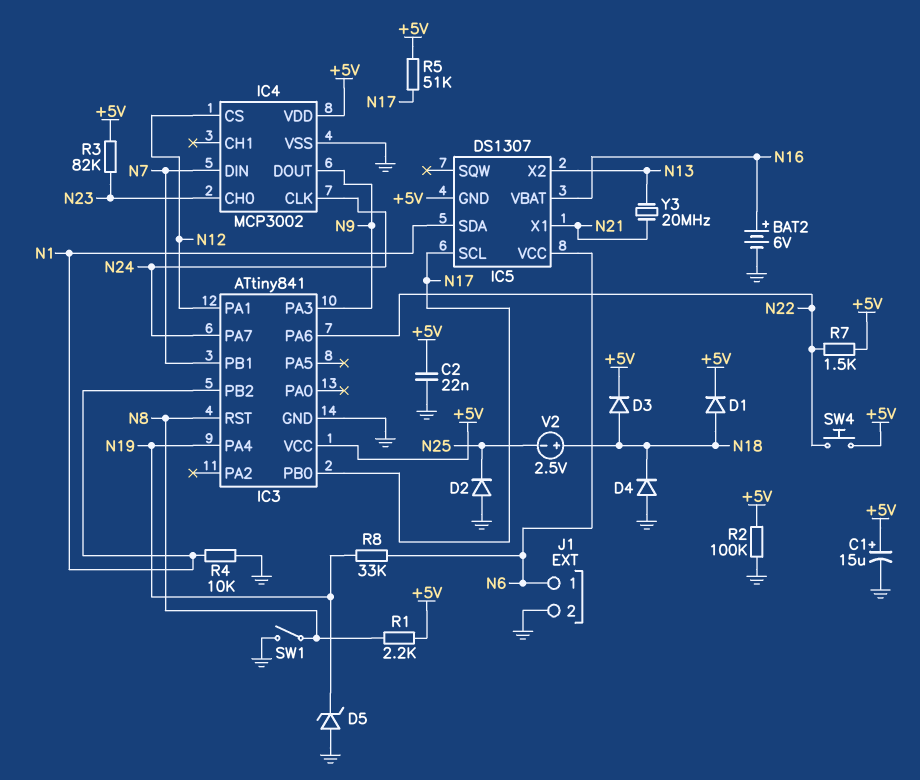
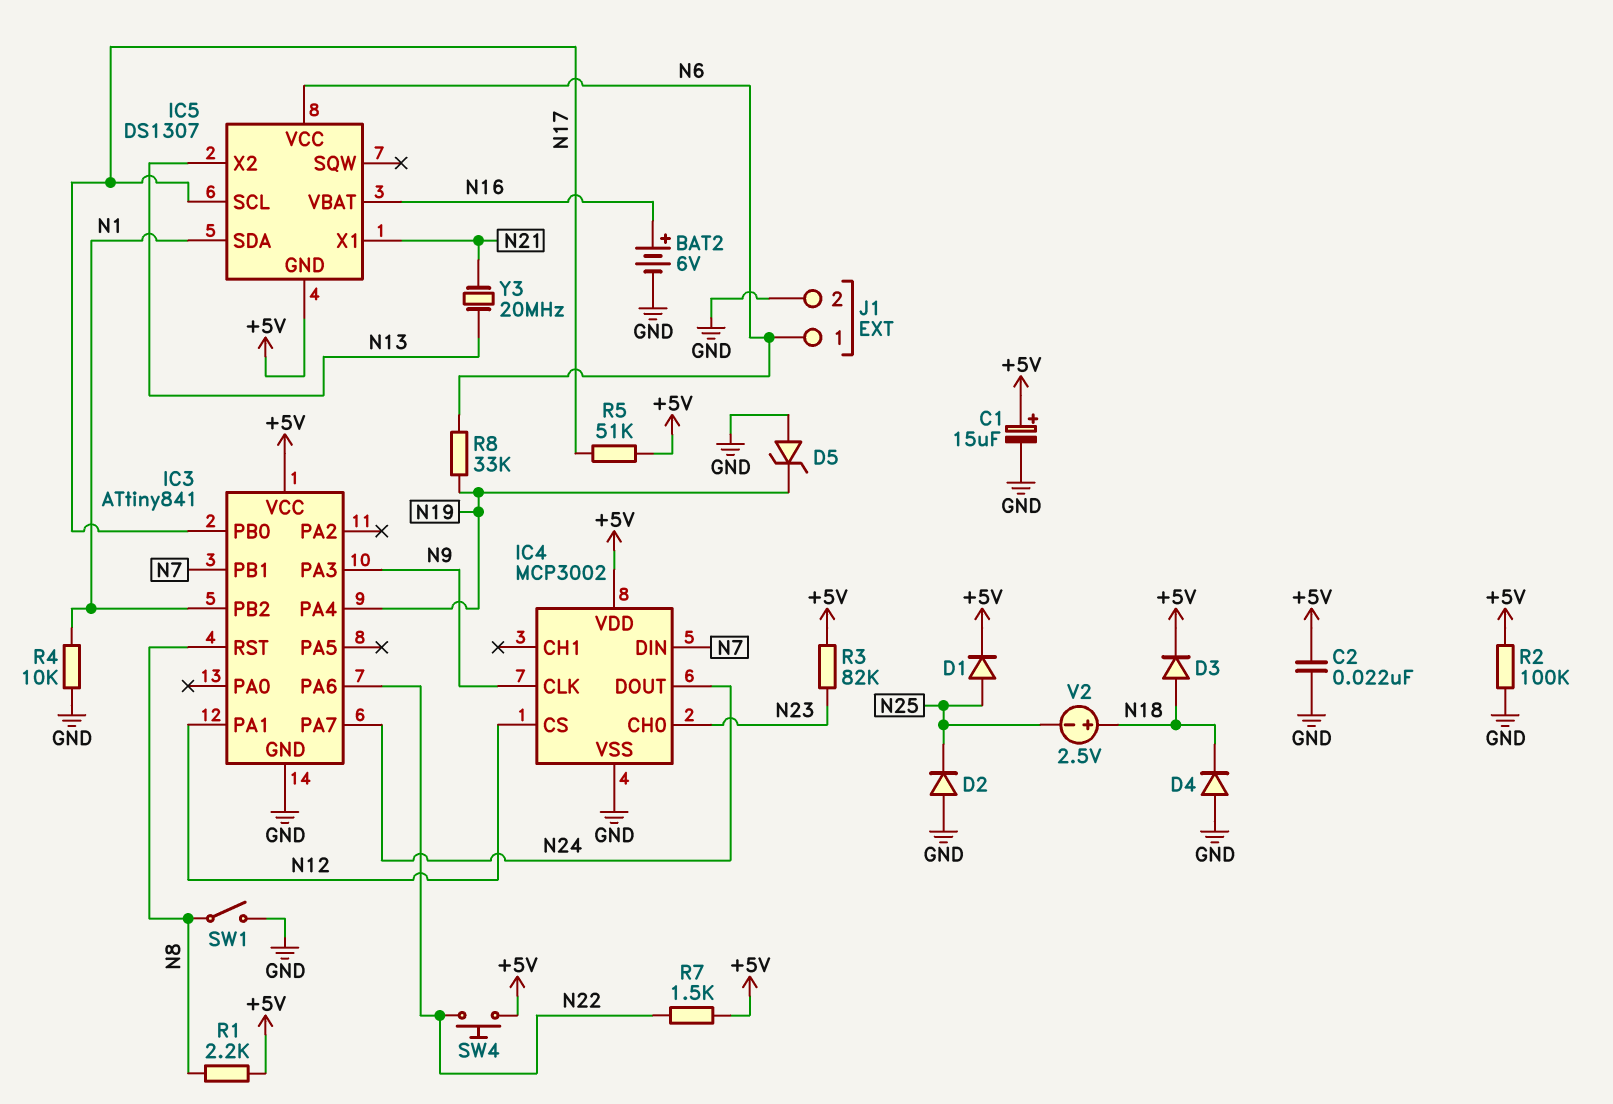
D1: diode (A N18, K +5V) -> diode (A N25, K +5V)
IC4 pin CLK: N24 -> N9
IC4 pin DOUT: N9 -> N24

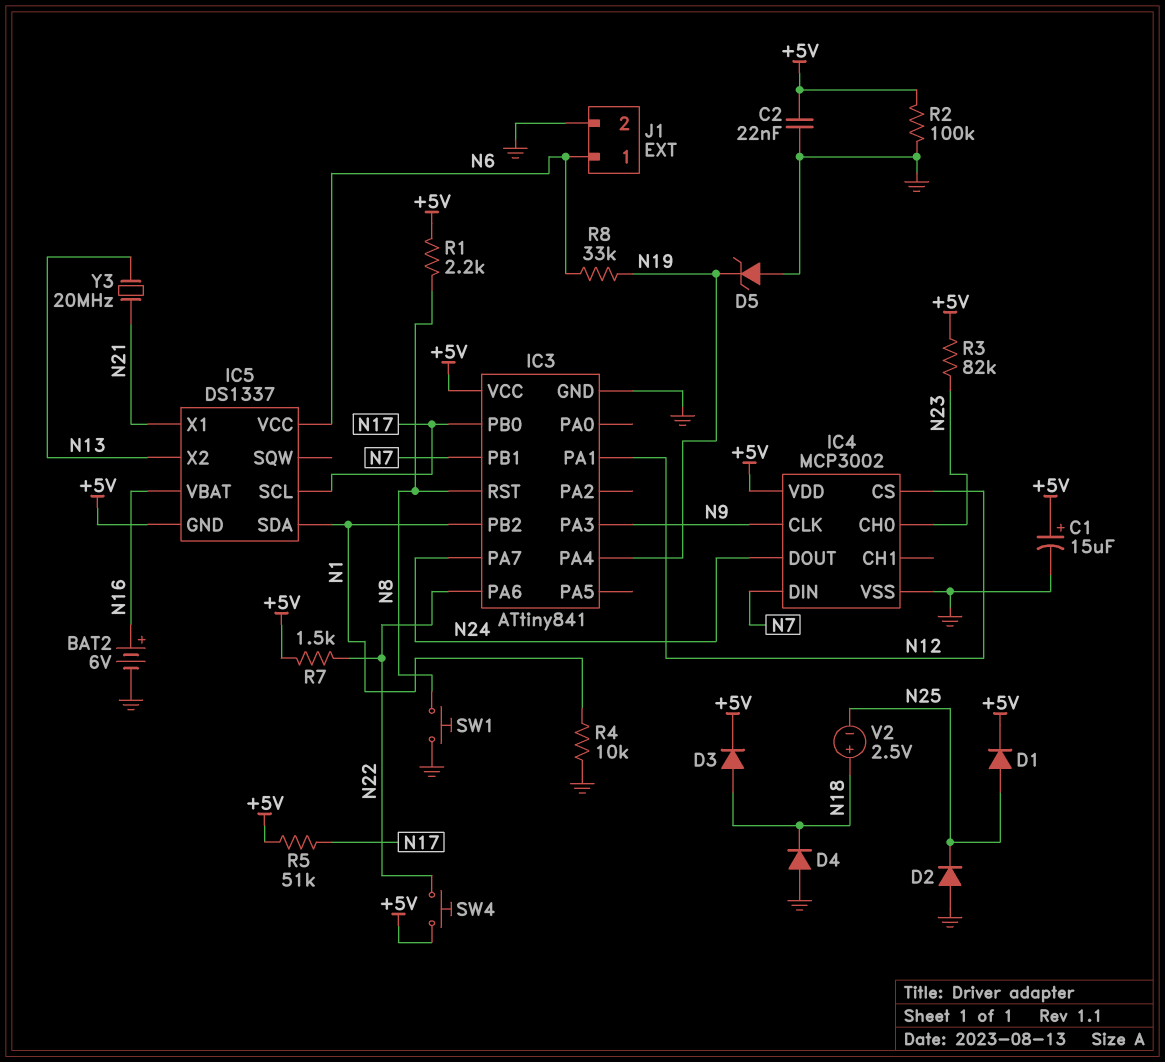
IC5: DS1307 -> DS1337
SW1: switch (GND, N8) -> button (GND, N8)

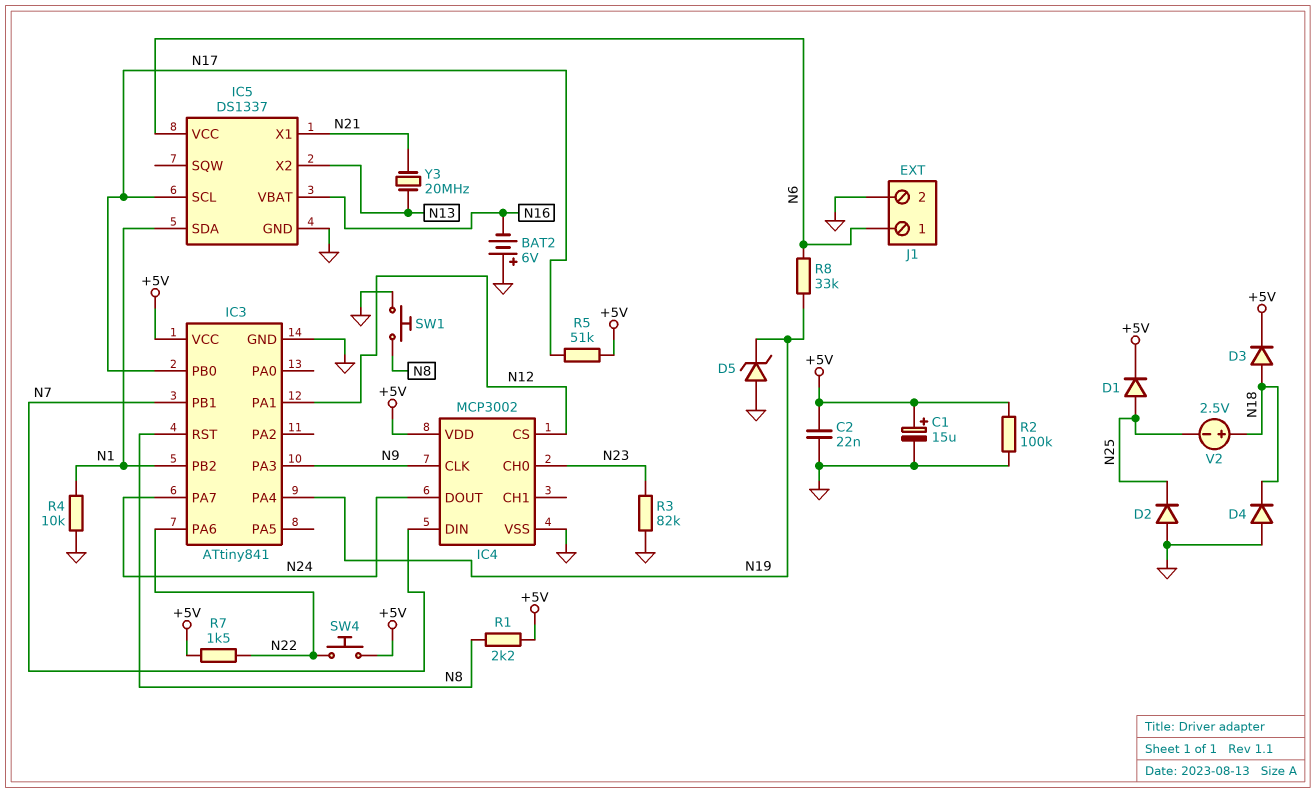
BAT2: 6V (plus N16, minus GND) -> 6V (plus GND, minus N16)
IC5 pin GND: +5V -> GND
R3: 82k (+5V, N23) -> 82k (GND, N23)

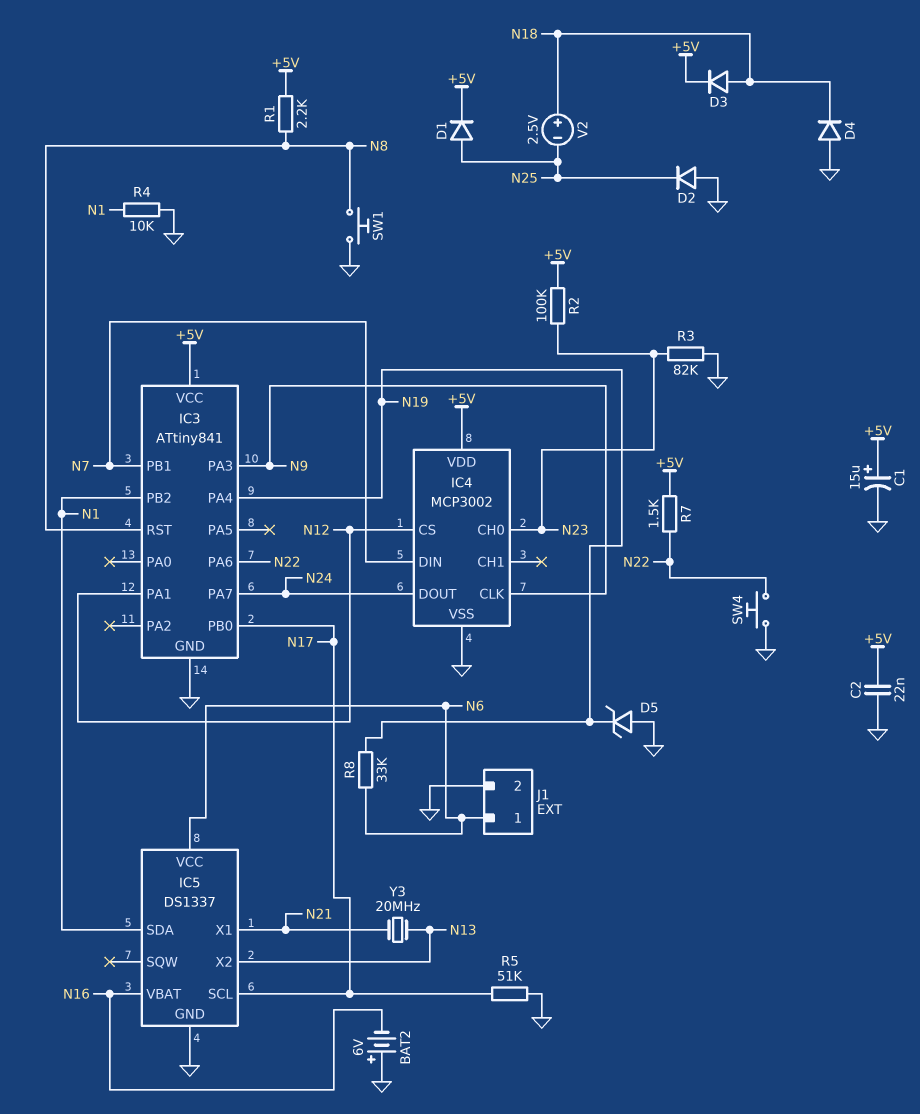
R2: 100k (+5V, GND) -> 100k (+5V, N23)
R5: 51k (+5V, N17) -> 51k (GND, N17)
SW4: button (+5V, N22) -> button (GND, N22)

